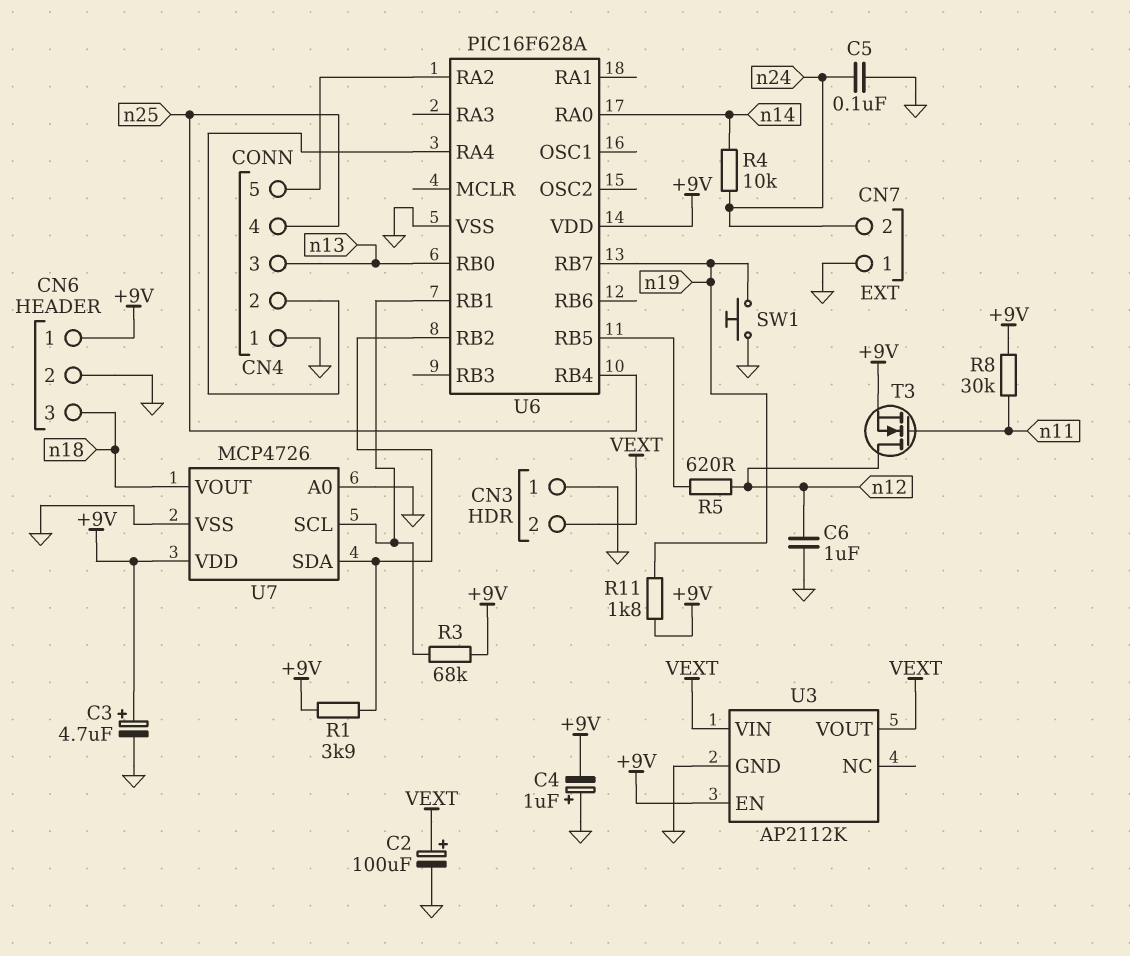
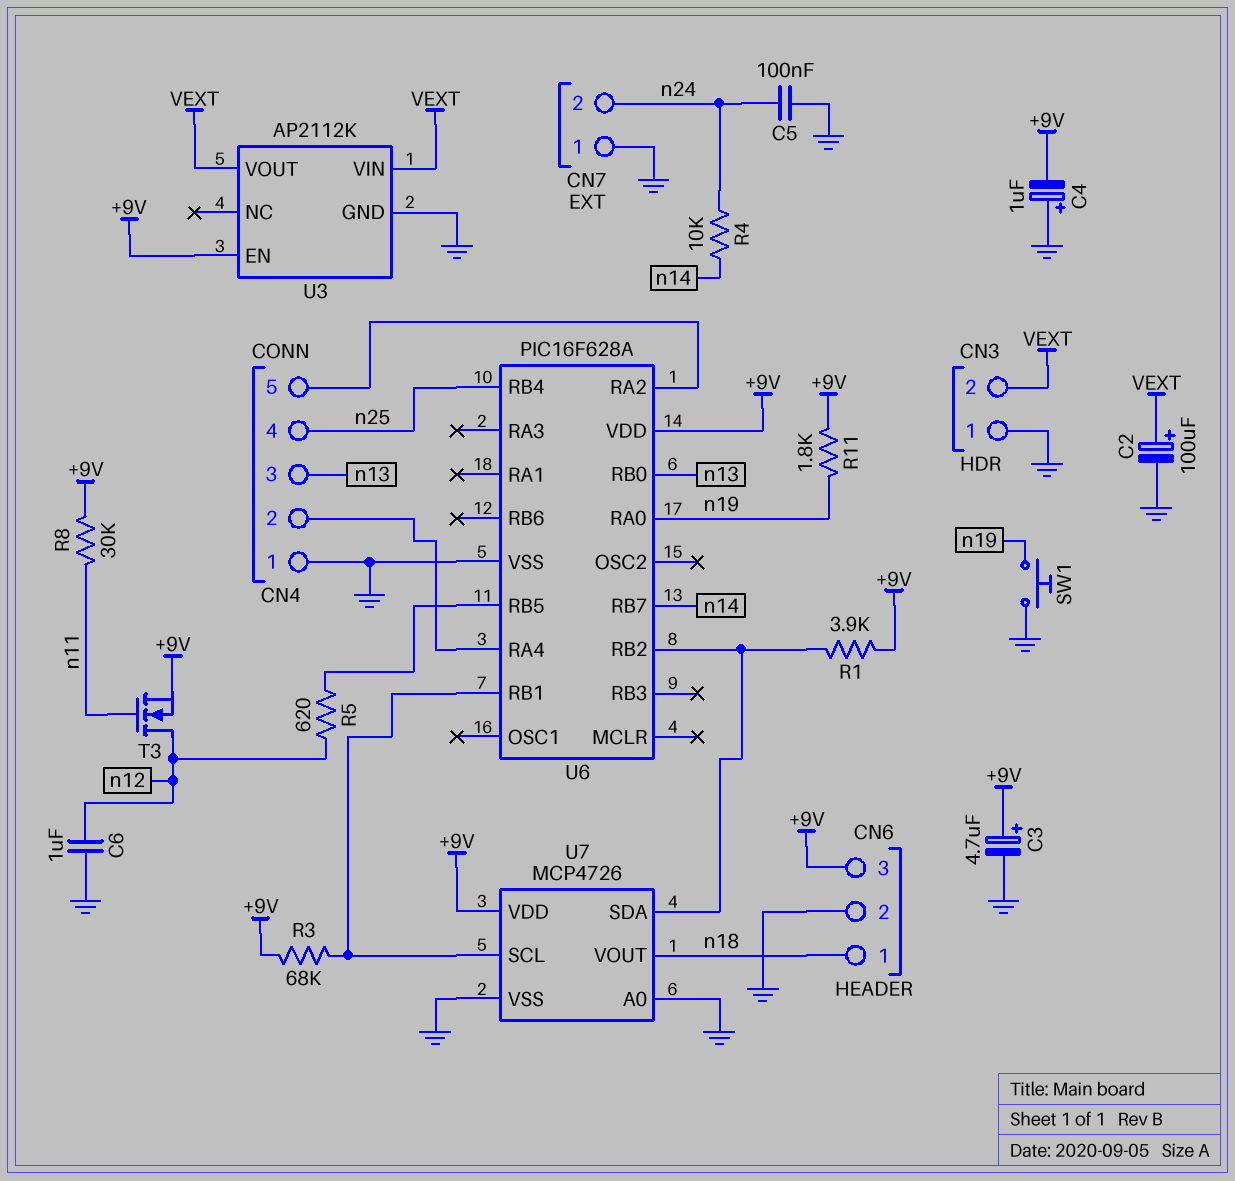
CN6 pin 1: +9V -> n18
CN6 pin 3: n18 -> +9V
U6 pin RA0: n14 -> n19
U6 pin RB7: n19 -> n14

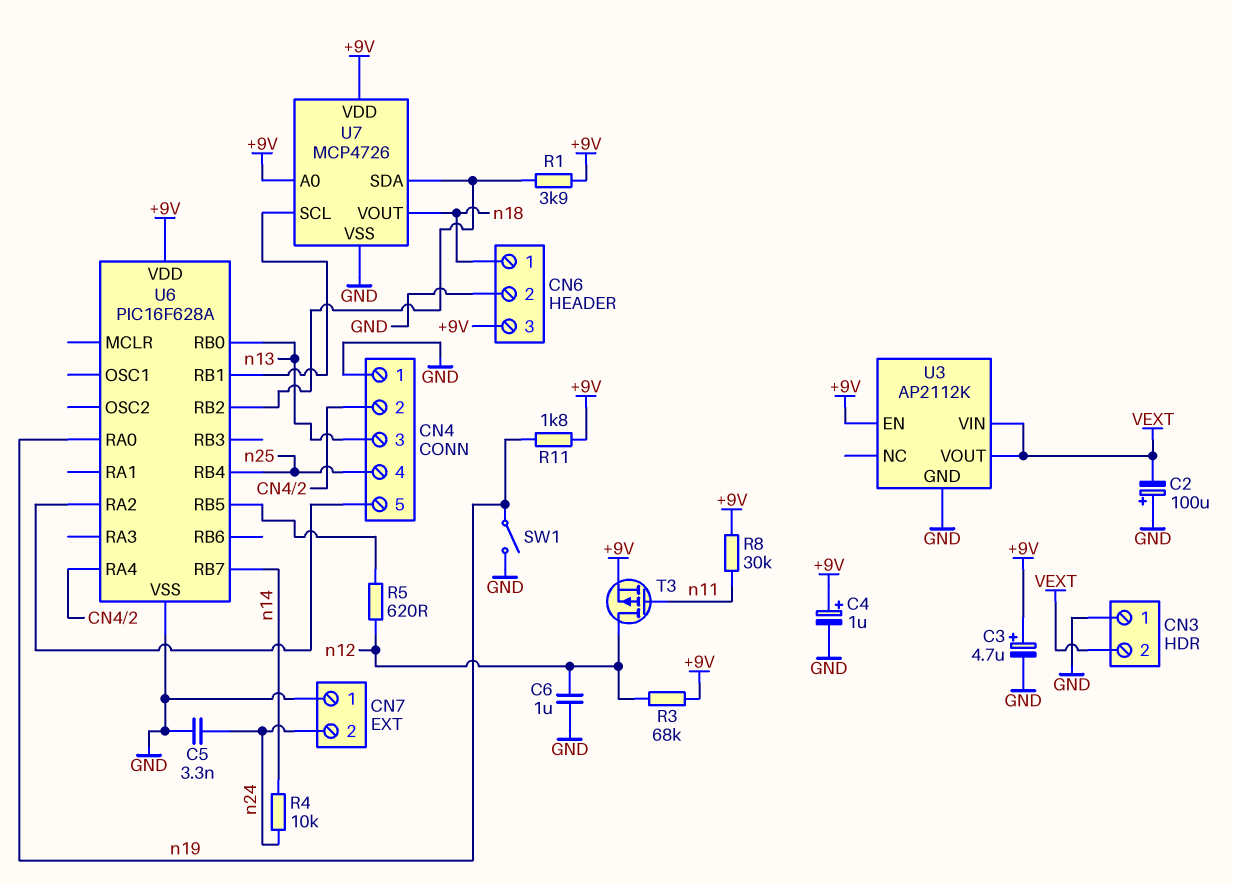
C2: 100uF (plus VEXT, minus GND) -> 100uF (plus GND, minus VEXT)
C4: 1uF (plus GND, minus +9V) -> 1uF (plus +9V, minus GND)
C5: 100nF (GND, n24) -> 3.3nF (GND, n24)
R3: 68k (+9V, U6/RB1) -> 68k (+9V, n12)
SW1: button (GND, n19) -> switch (GND, n19)
T3: NMOS (G n11, D n12, S +9V) -> PMOS (G n11, D n12, S +9V)
U7 pin A0: GND -> +9V

